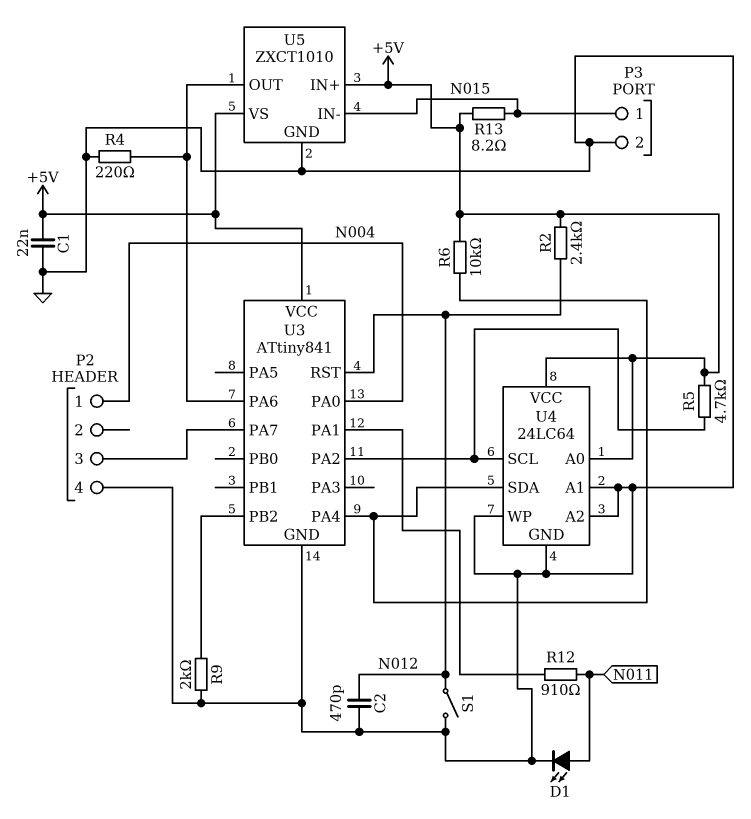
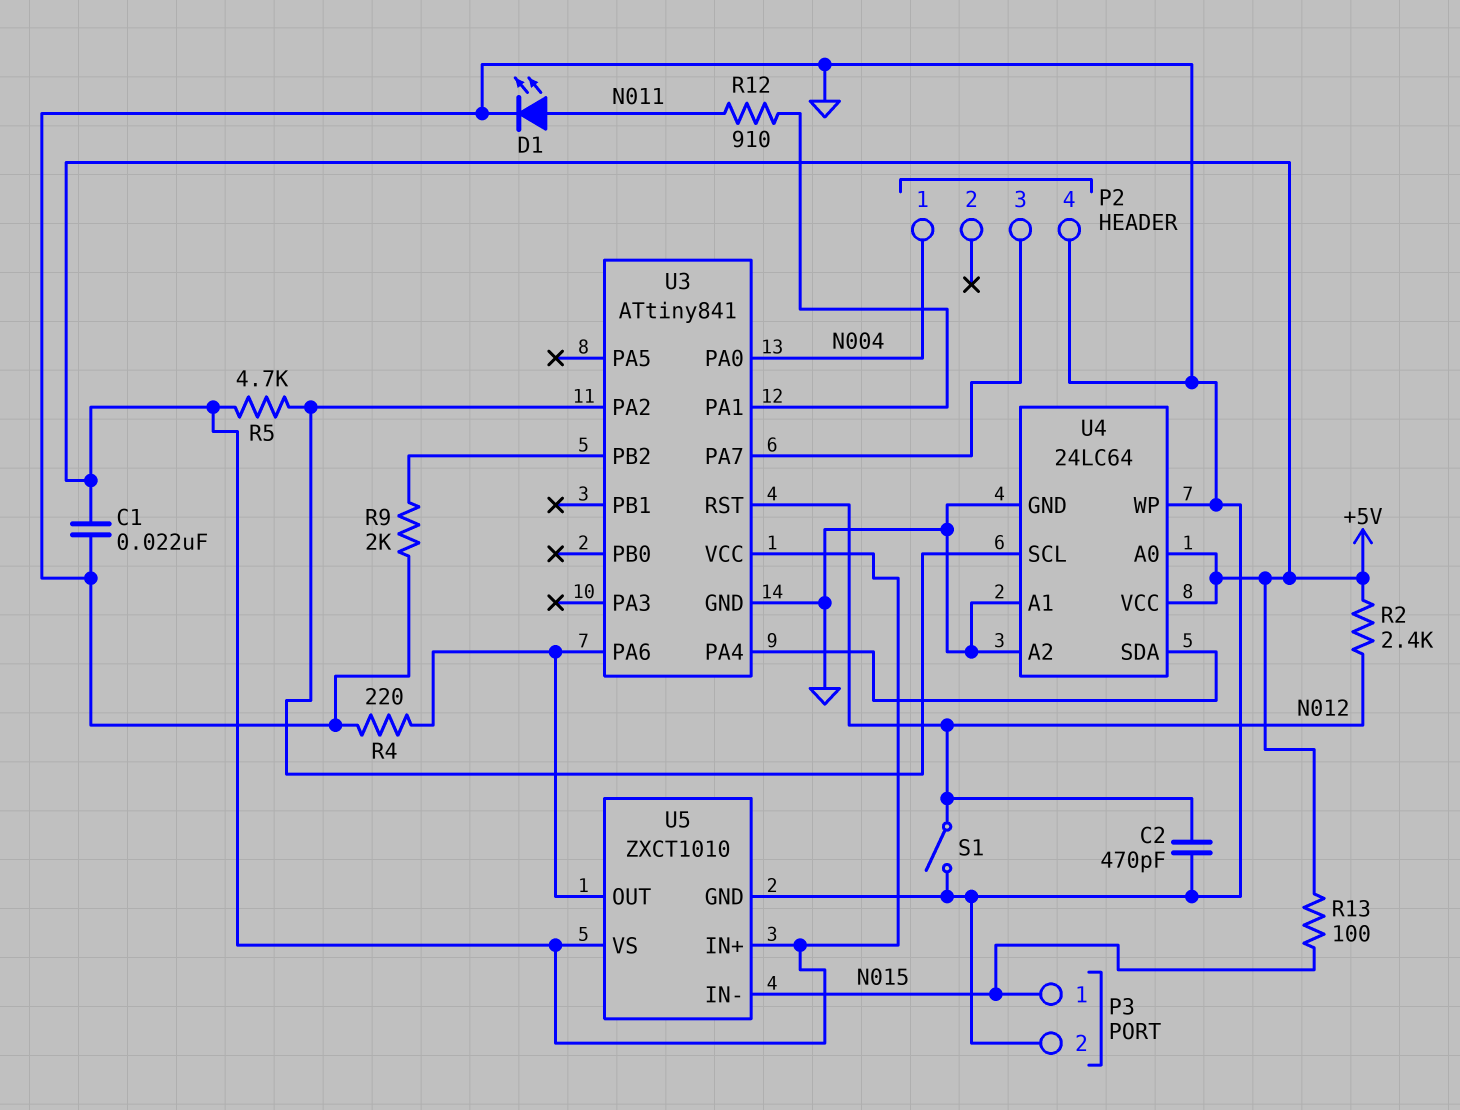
R6: 10k (+5V, U3/PA4) -> none
R13: 8.2 (+5V, N015) -> 100 (+5V, N015)

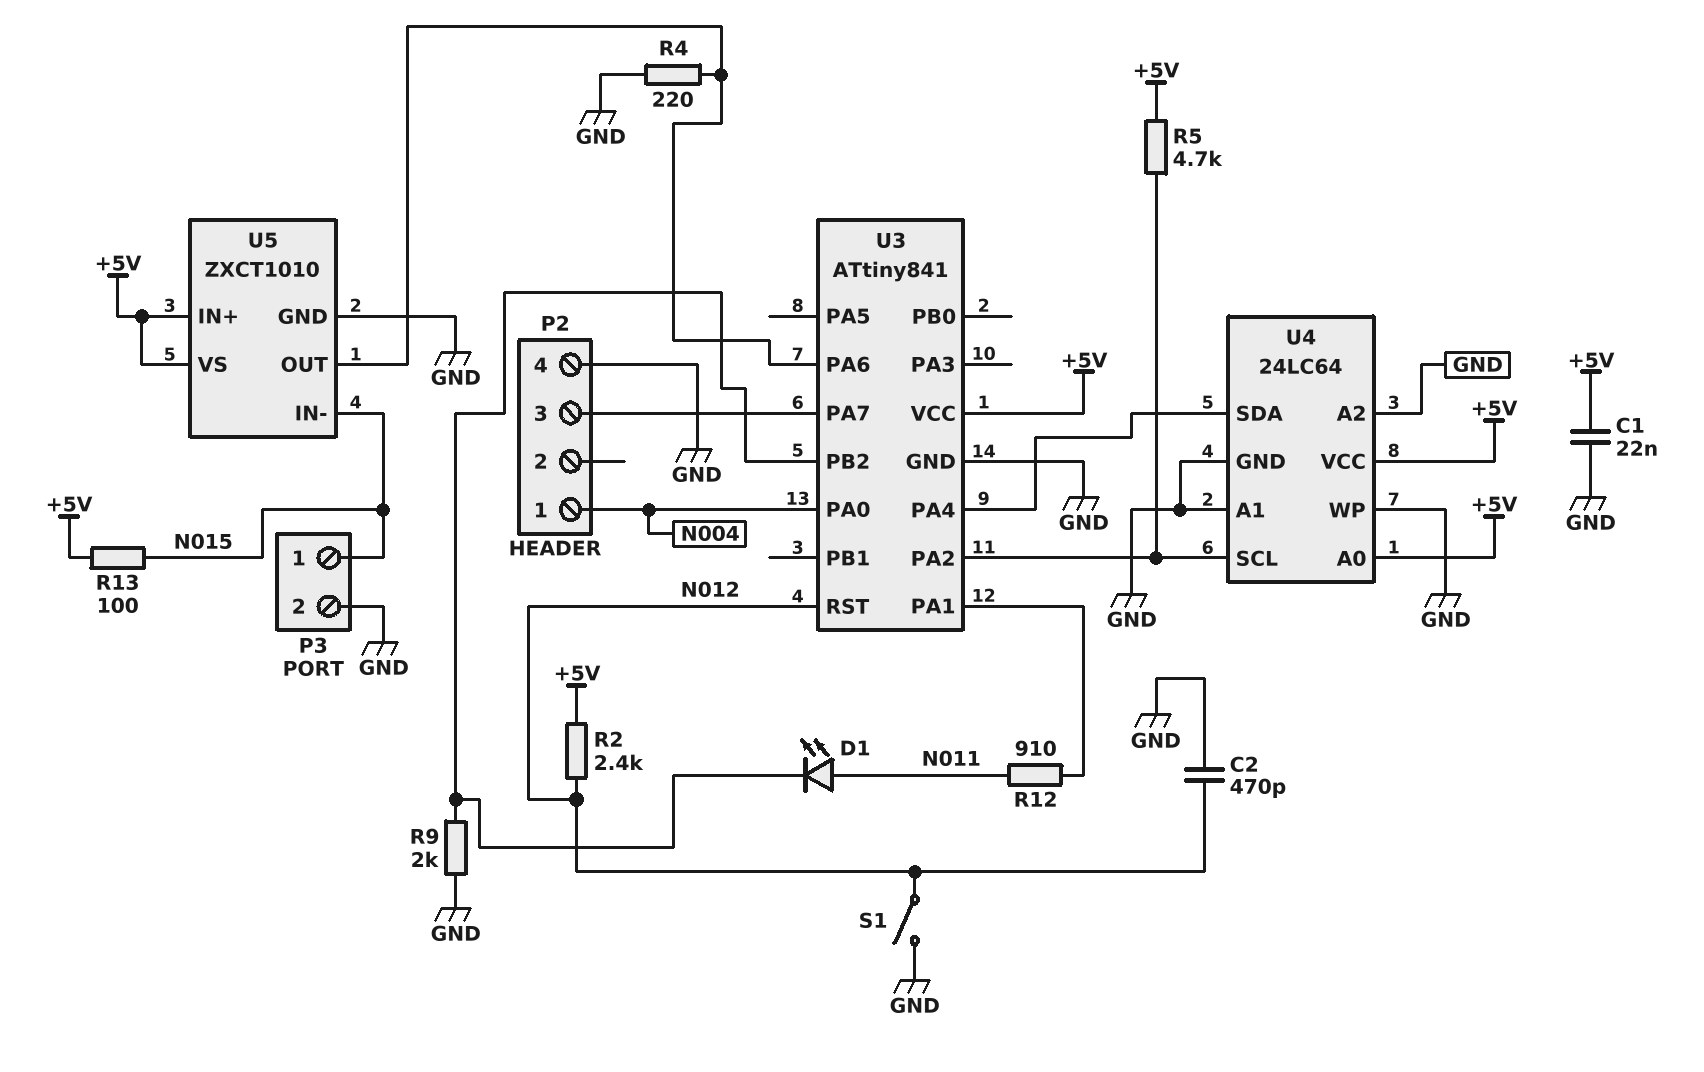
D1: LED (A N011, K GND) -> LED (A N011, K U3/PB2)

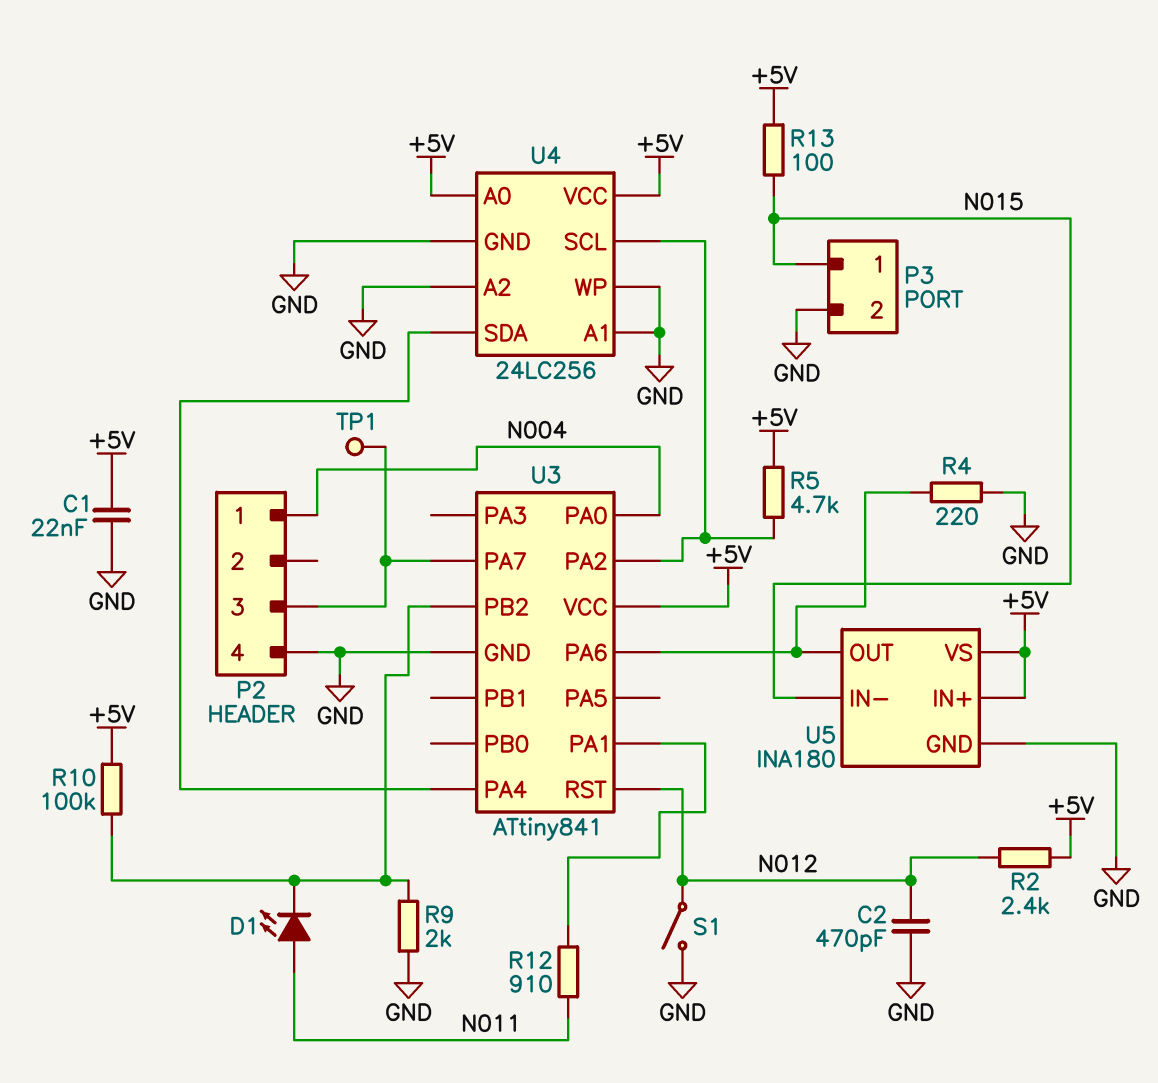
R10: none -> 100k (+5V, U3/PB2)
TP1: none -> test point (P2/3)
U4: 24LC64 -> 24LC256
U5: ZXCT1010 -> INA180

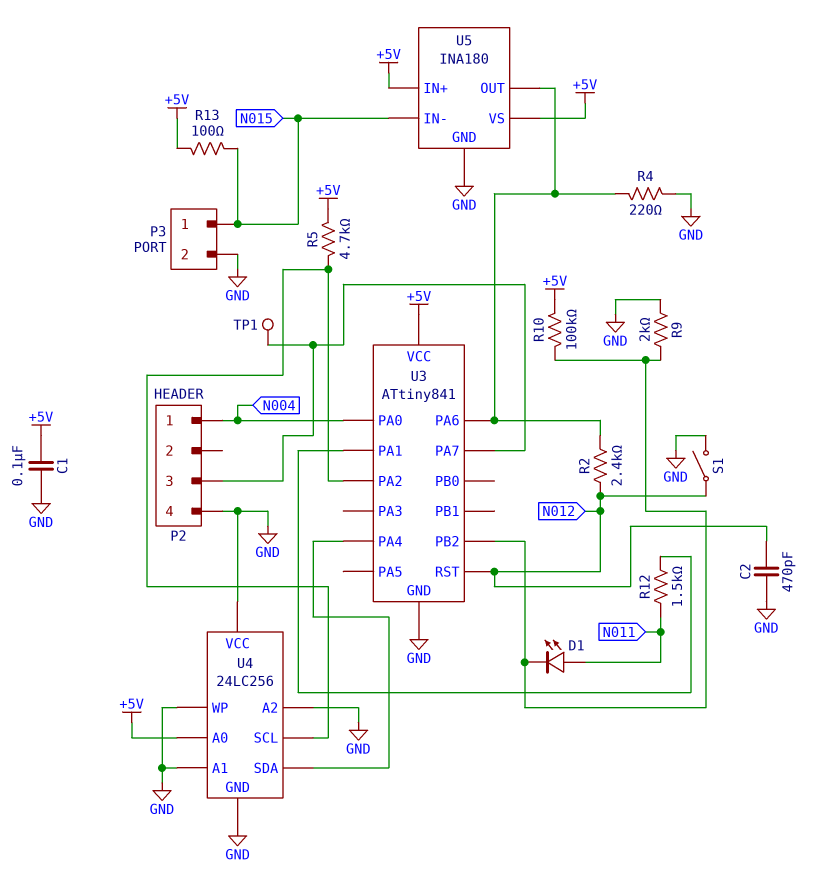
C1: 22nF (+5V, GND) -> 100nF (+5V, GND)
R2: 2.4k (+5V, N012) -> 2.4k (N012, U3/PA6)
R12: 910 (N011, U3/PA1) -> 1.5k (N011, U3/PA1)
U4 pin VCC: +5V -> GND

